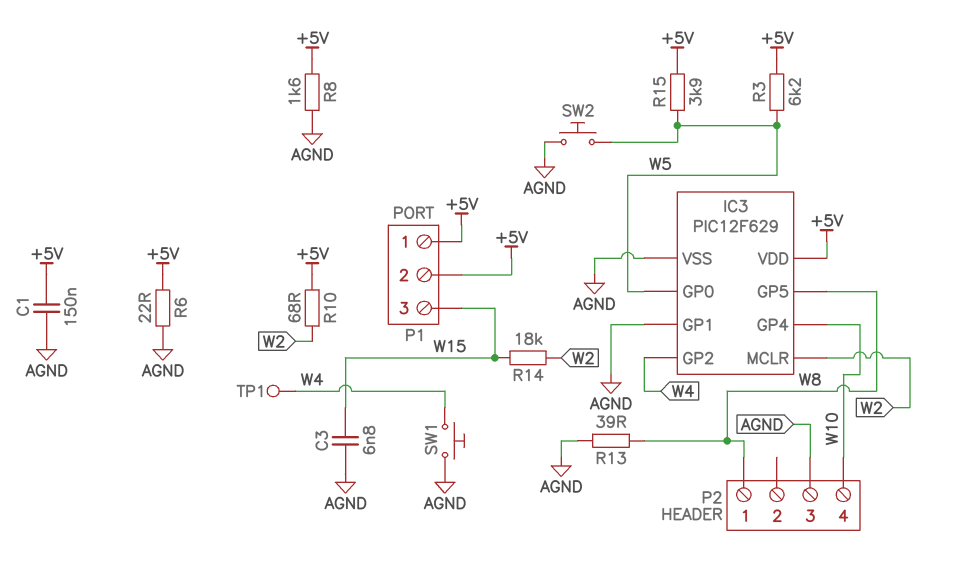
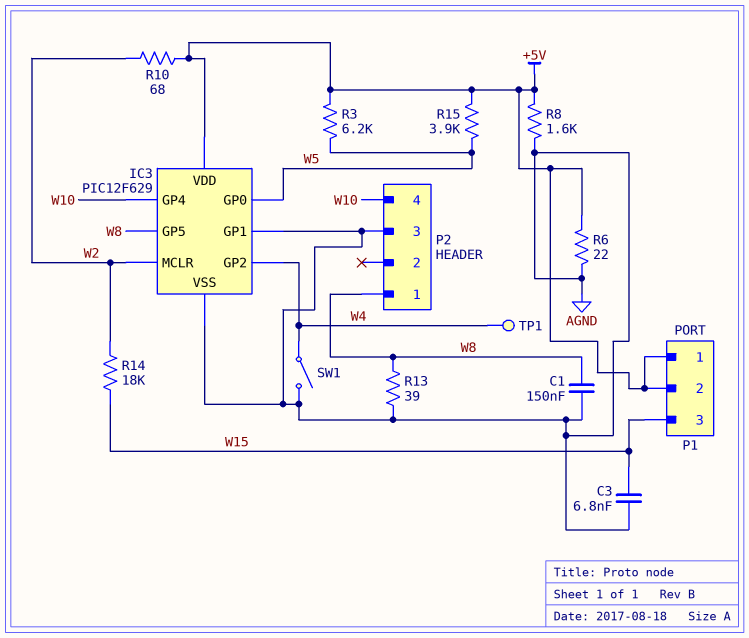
C1: 150nF (+5V, AGND) -> 150nF (AGND, W8)
SW1: button (AGND, W4) -> switch (AGND, W4)
SW2: button (AGND, W5) -> none

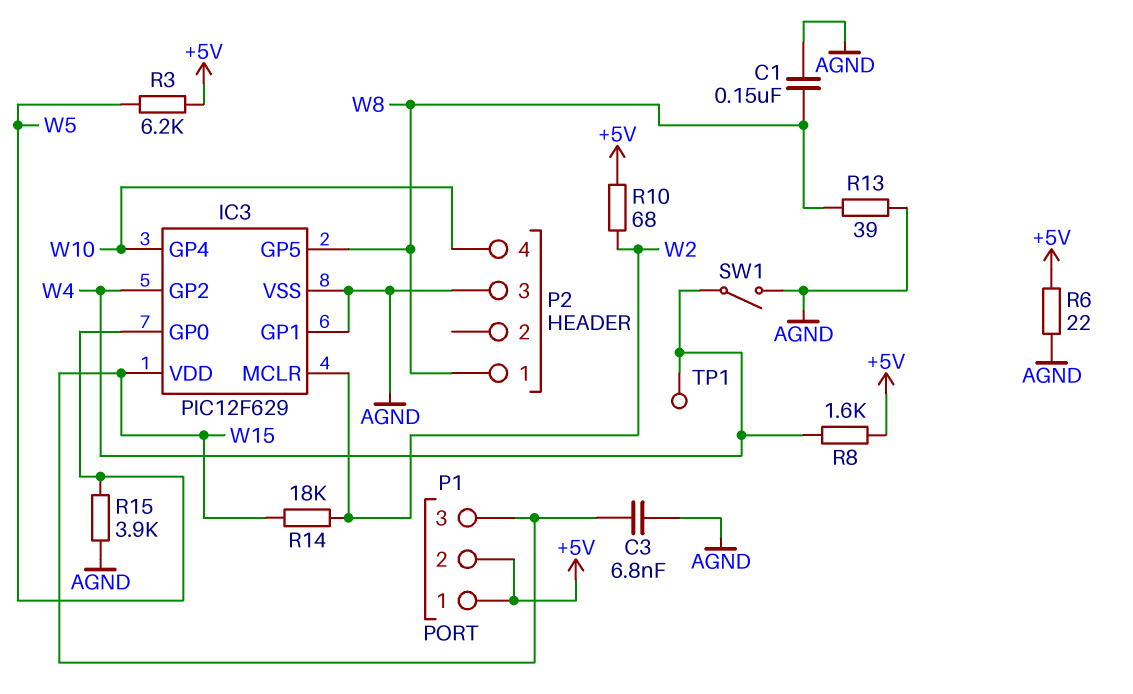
IC3 pin VDD: +5V -> W15
R8: 1.6k (+5V, AGND) -> 1.6k (+5V, W4)
R15: 3.9k (+5V, W5) -> 3.9k (AGND, W5)

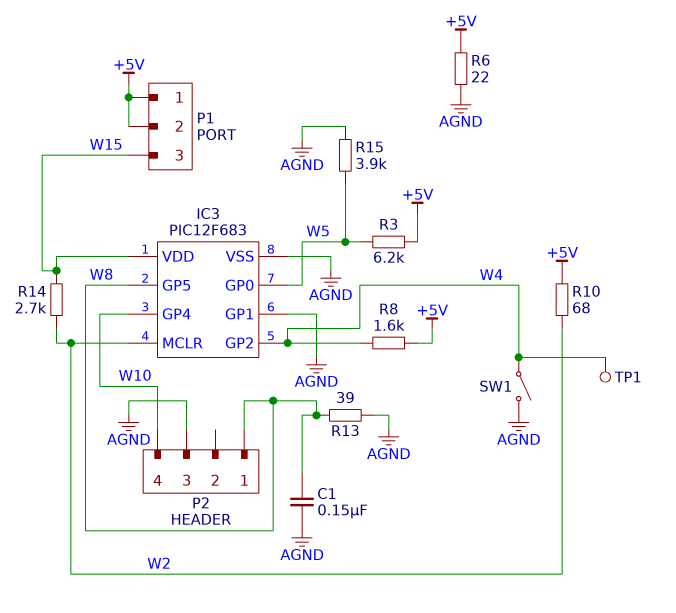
C3: 6.8nF (AGND, W15) -> none
IC3: PIC12F629 -> PIC12F683
R14: 18k (W2, W15) -> 2.7k (W2, W15)

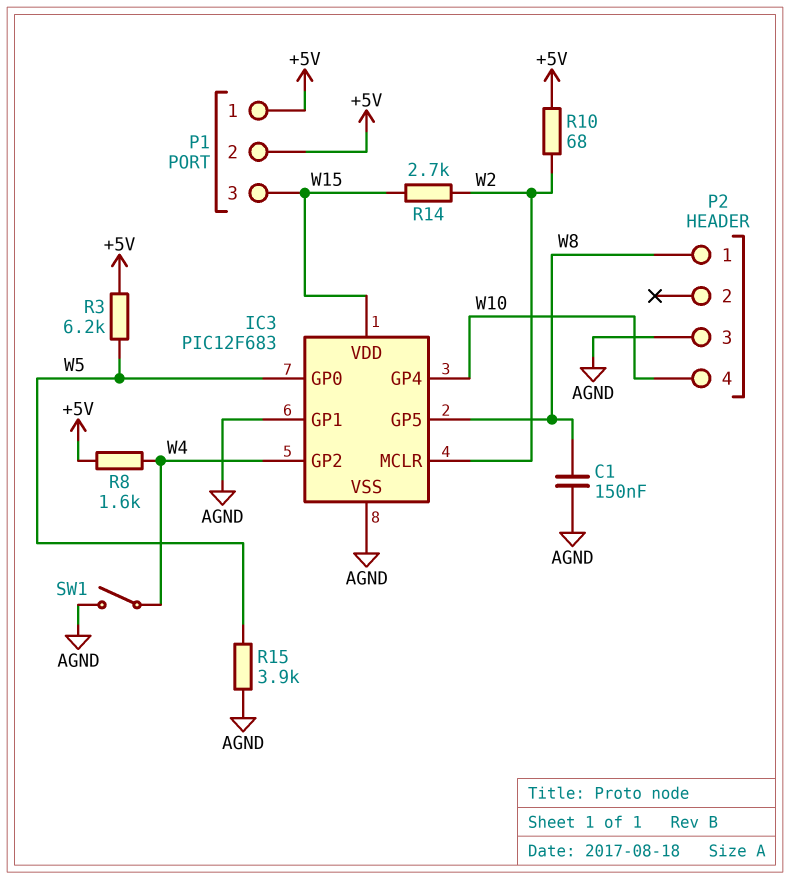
R6: 22 (+5V, AGND) -> none
R13: 39 (AGND, W8) -> none
TP1: test point (W4) -> none

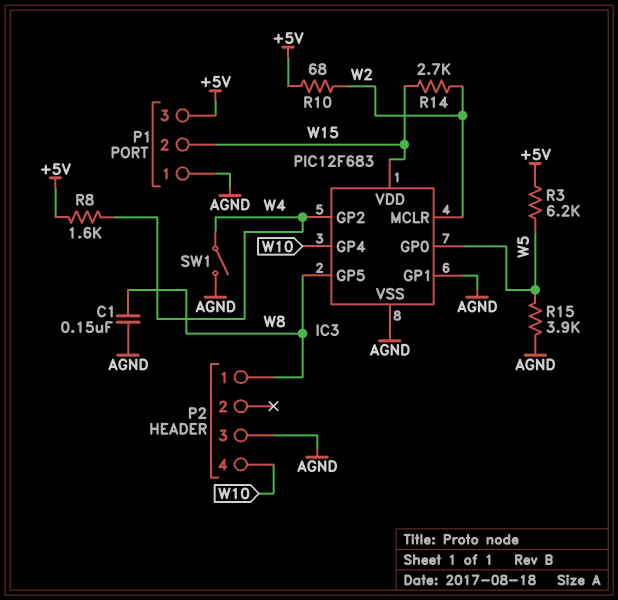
P1 pin 1: +5V -> AGND
P1 pin 2: +5V -> W15
P1 pin 3: W15 -> +5V

